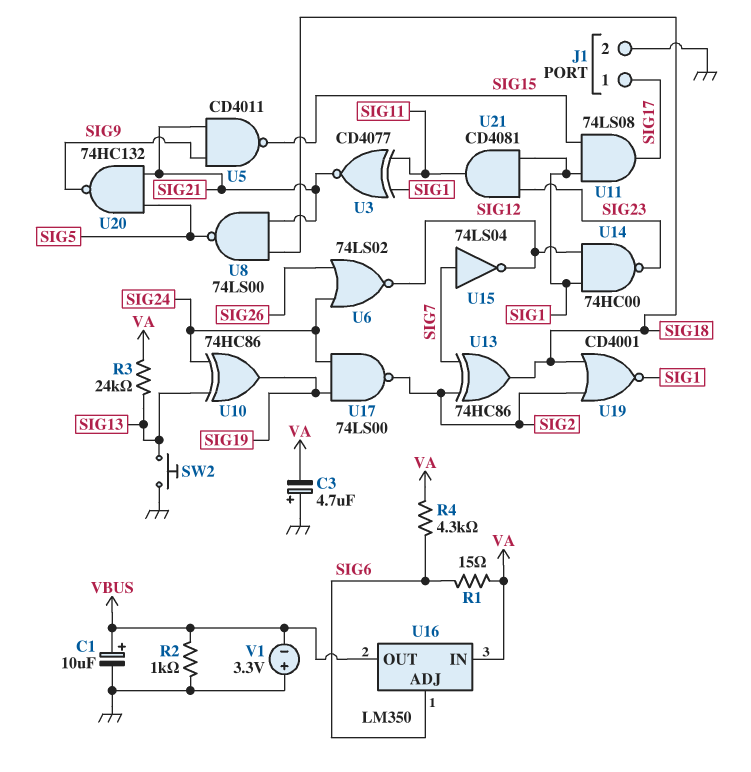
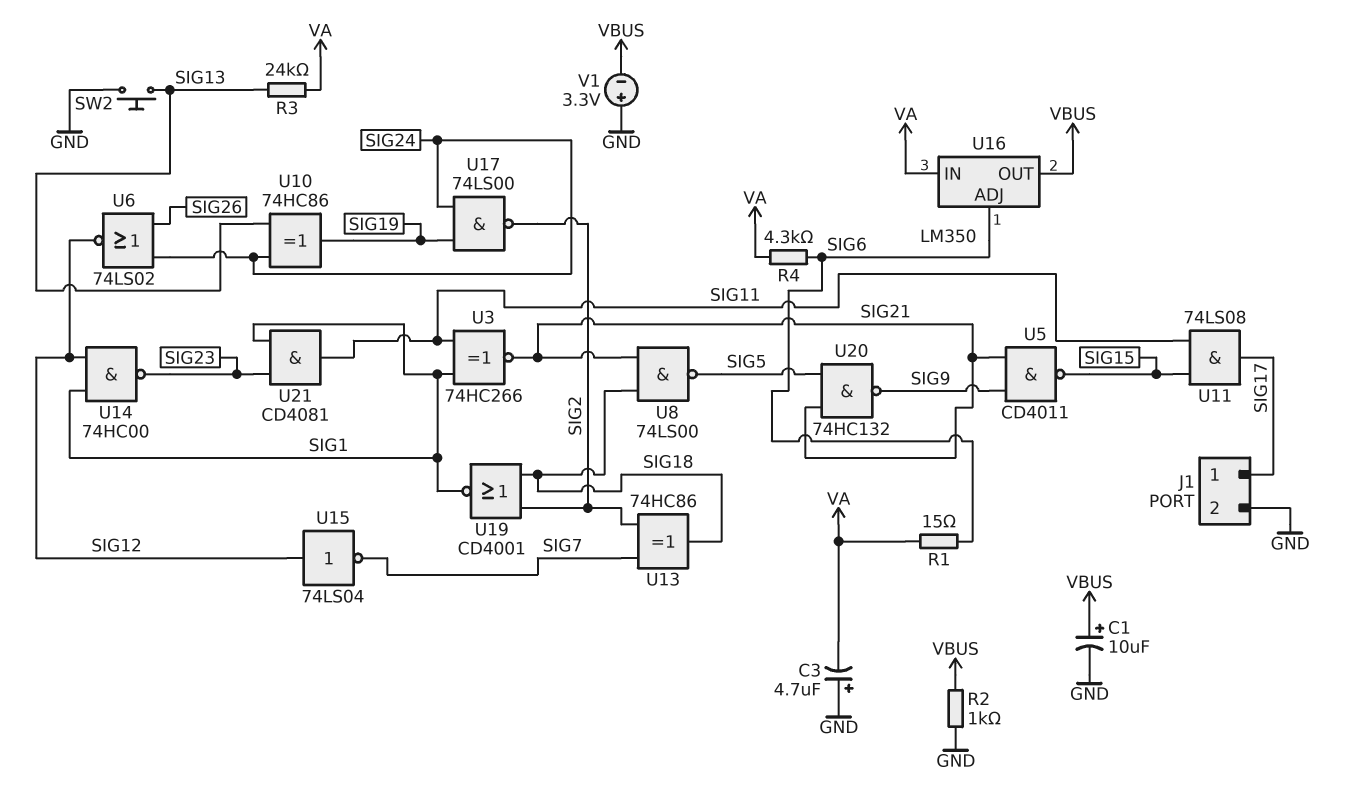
U3: XNOR CD4077 (in SIG1, in SIG11, out SIG21) -> XNOR 74HC266 (in SIG1, in SIG11, out SIG21)
U11: AND 74LS08 (in SIG1, in SIG15, out SIG17) -> AND 74LS08 (in SIG11, in SIG15, out SIG17)
U15: NOT 74LS04 (in SIG7, out SIG12) -> NOT 74LS04 (in SIG12, out SIG7)

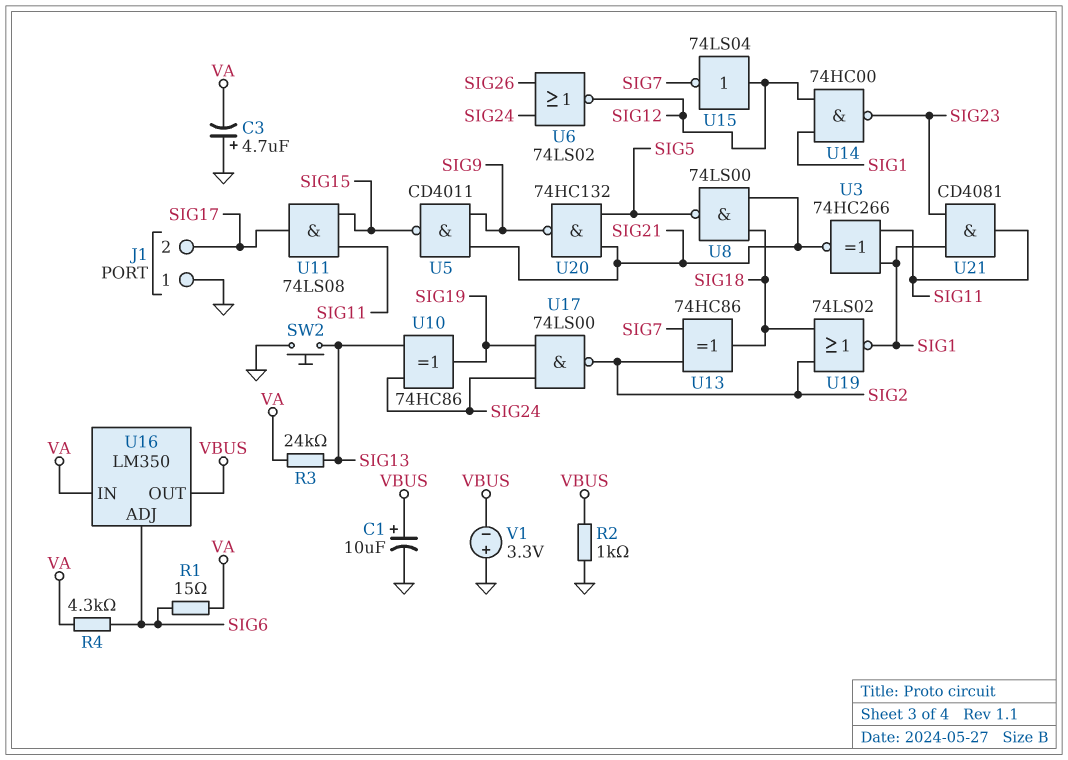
J1 pin 1: SIG17 -> GND
J1 pin 2: GND -> SIG17
U19: NOR CD4001 (in SIG2, in SIG18, out SIG1) -> NOR 74LS02 (in SIG2, in SIG18, out SIG1)

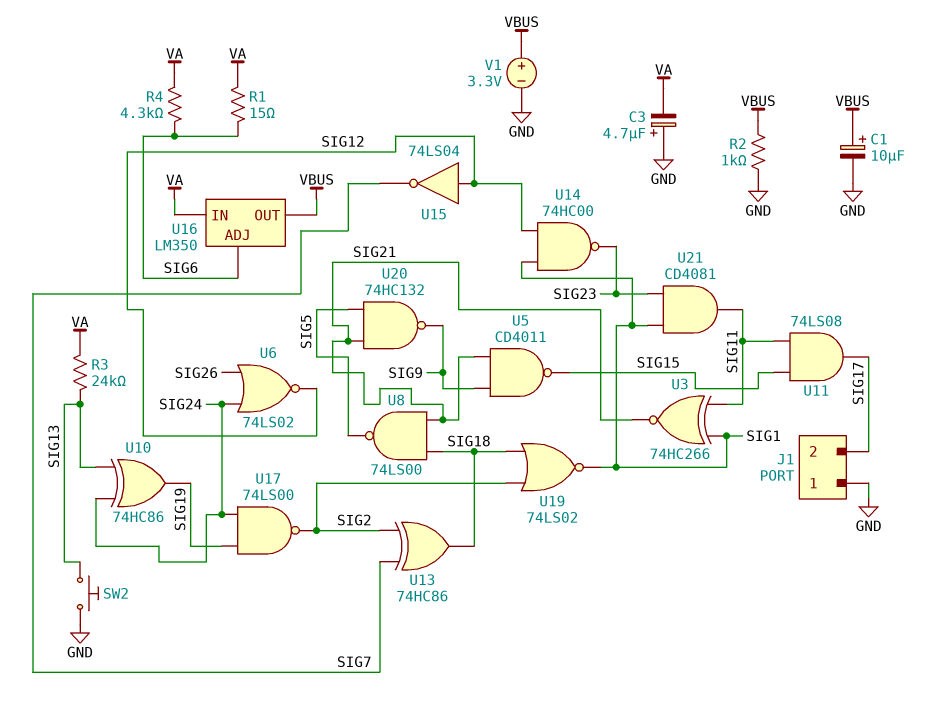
V1: 3.3V (plus GND, minus VBUS) -> 3.3V (plus VBUS, minus GND)

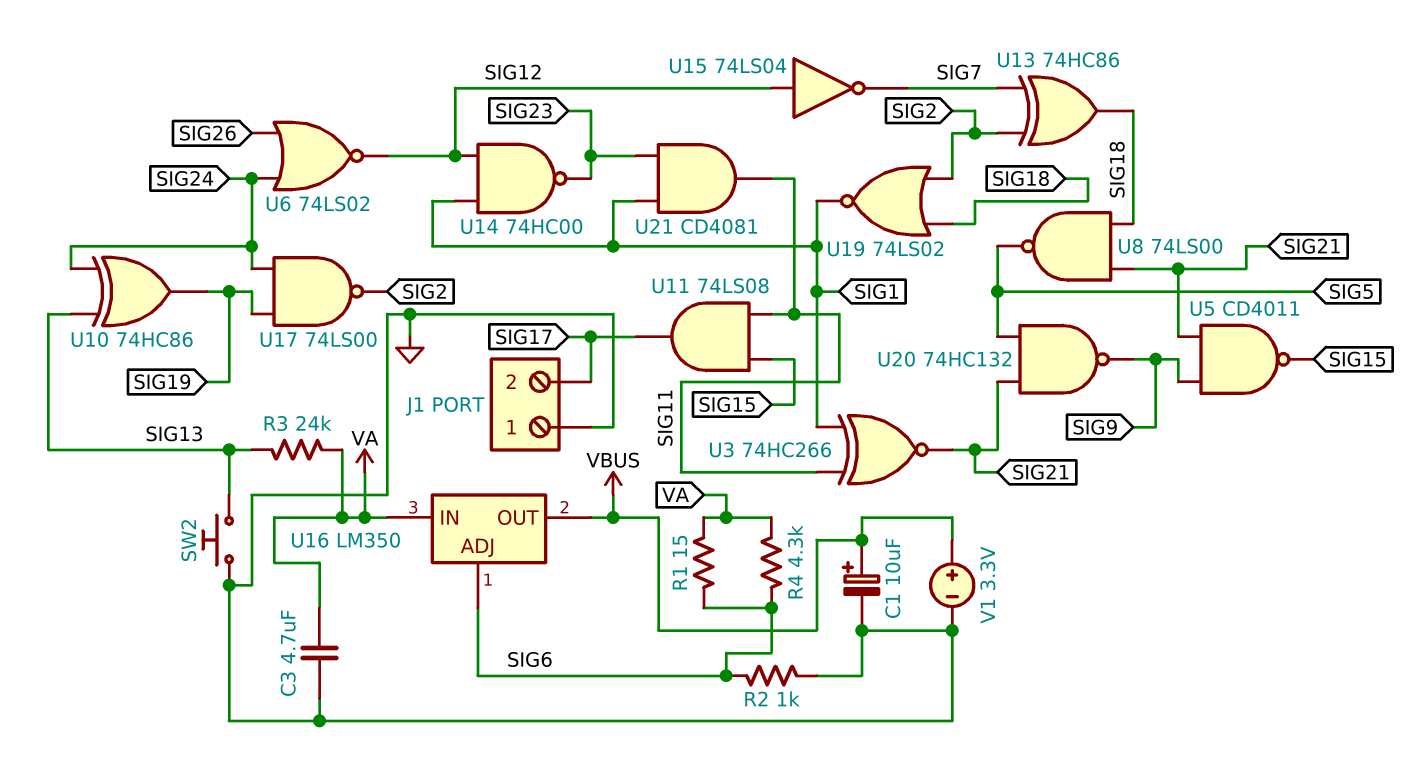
C3: 4.7uF (plus GND, minus VA) -> 4.7uF (GND, VA)
R2: 1k (GND, VBUS) -> 1k (GND, SIG6)

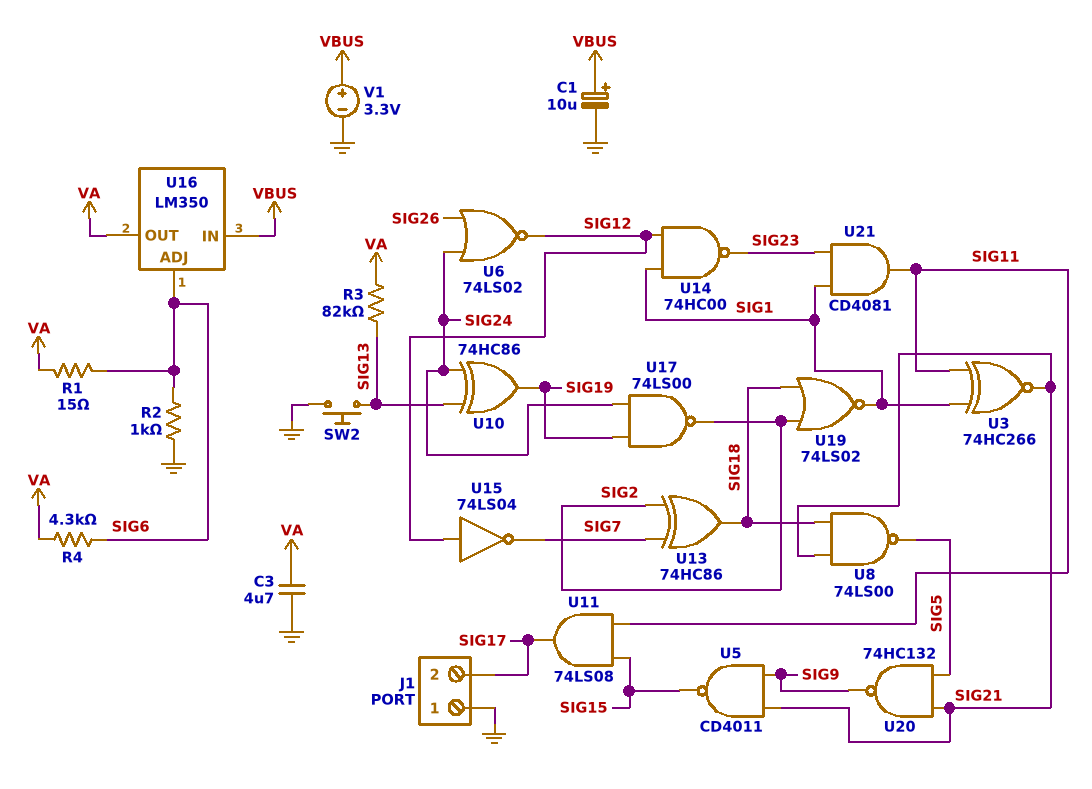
R3: 24k (SIG13, VA) -> 82k (SIG13, VA)
U16 pin IN: VA -> VBUS
U16 pin OUT: VBUS -> VA

